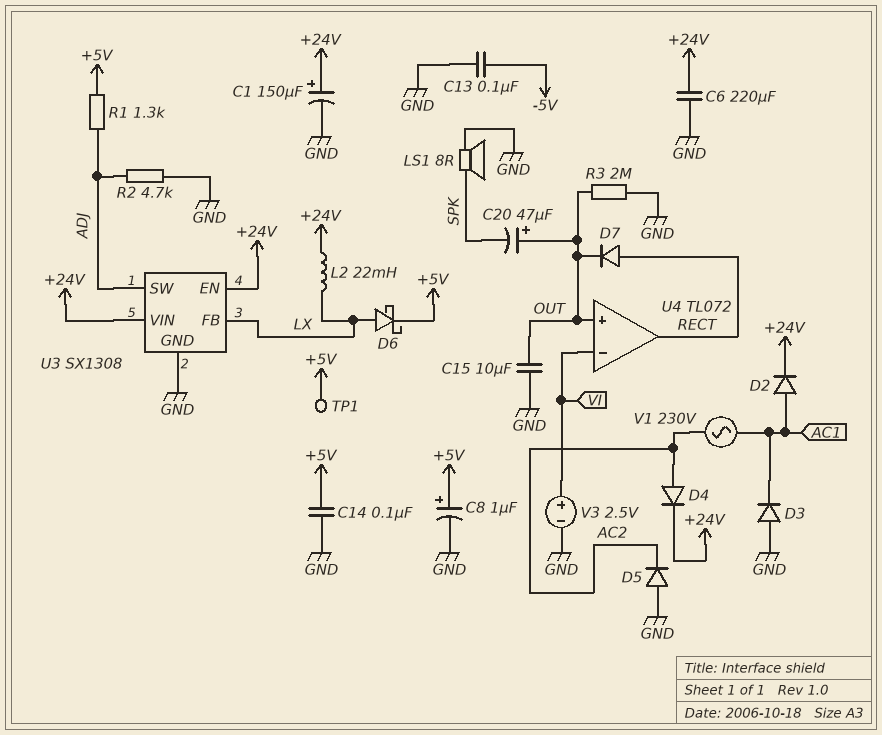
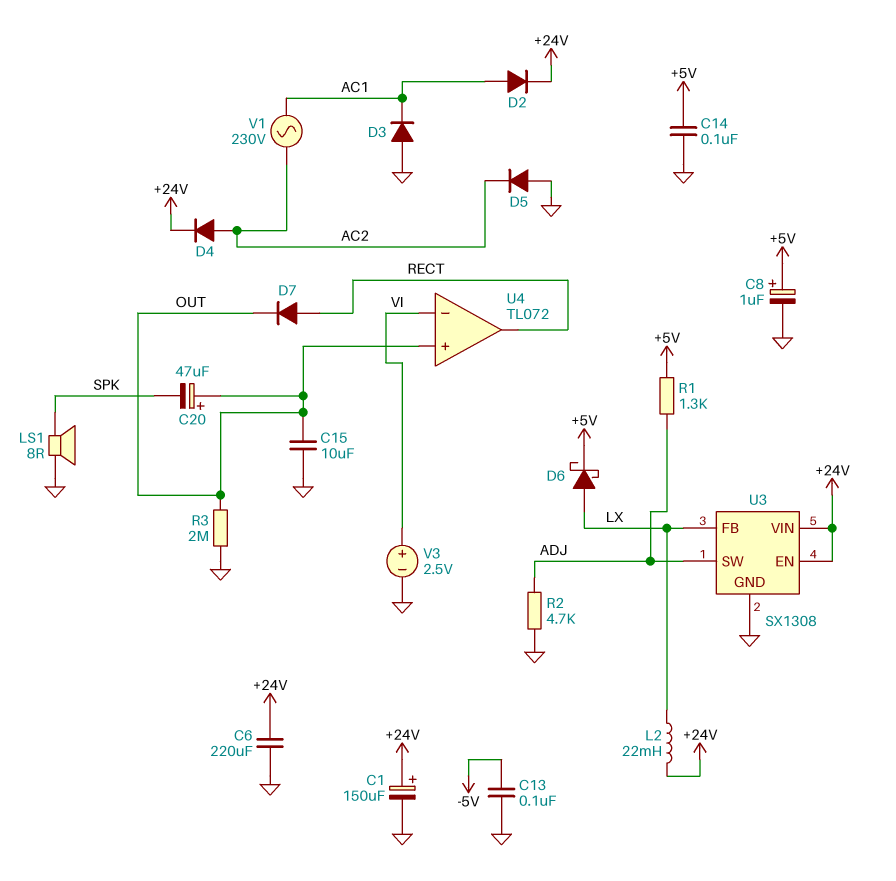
TP1: test point (+5V) -> none

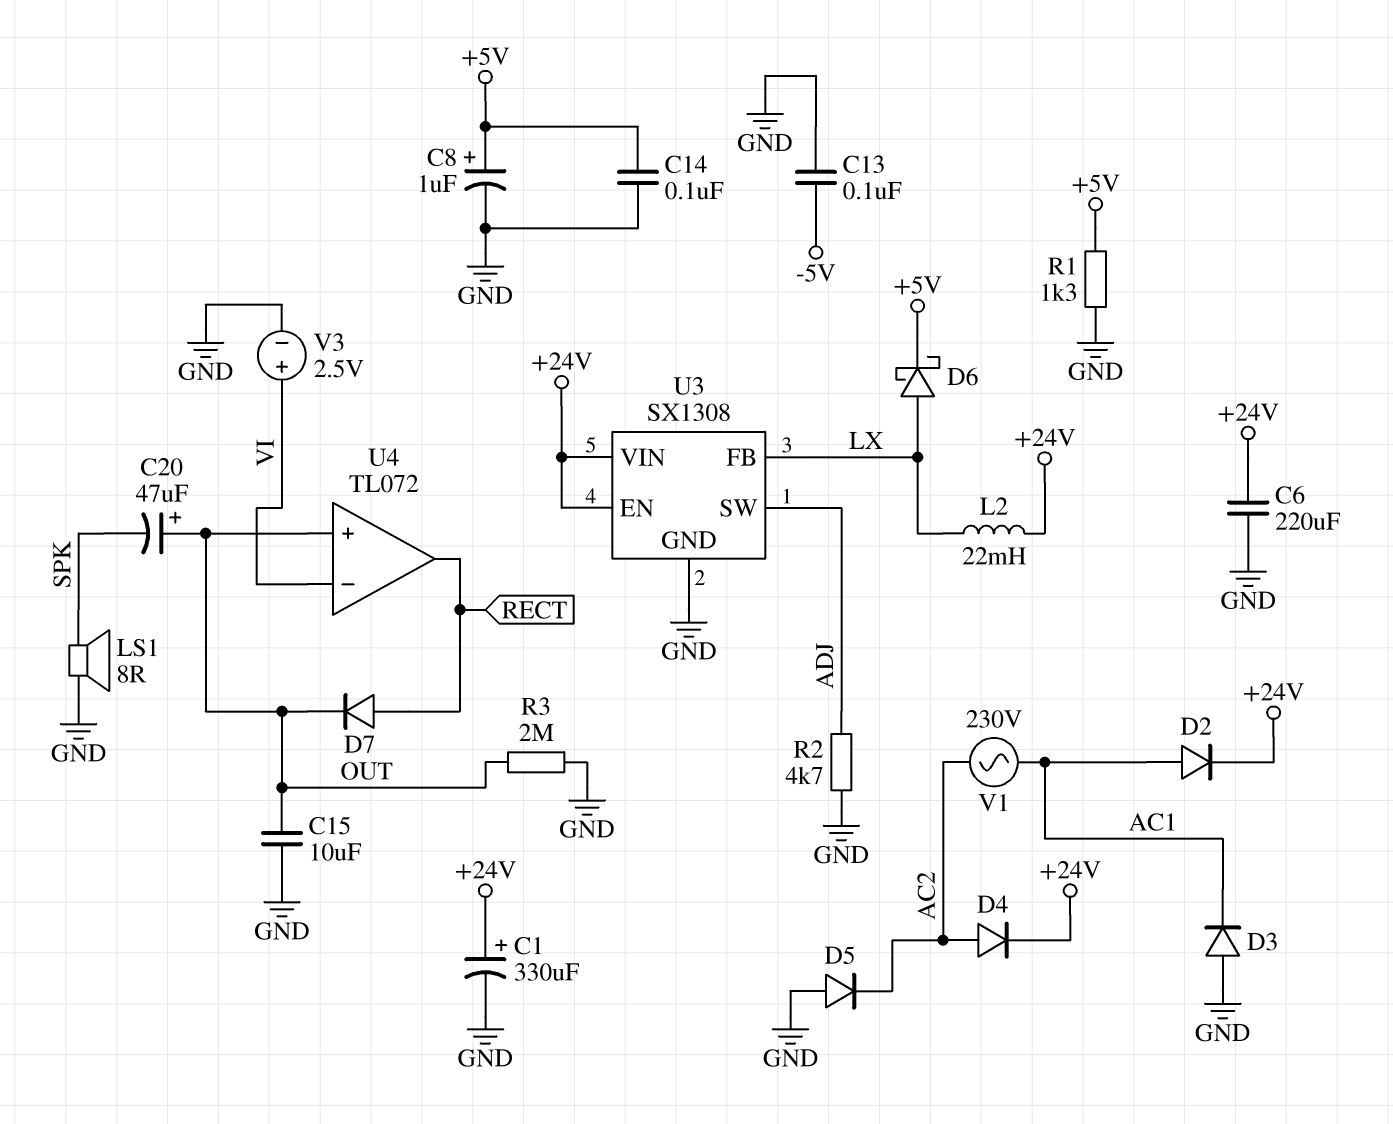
C1: 150uF (plus +24V, minus GND) -> 330uF (plus +24V, minus GND)
R1: 1.3k (+5V, ADJ) -> 1.3k (+5V, GND)

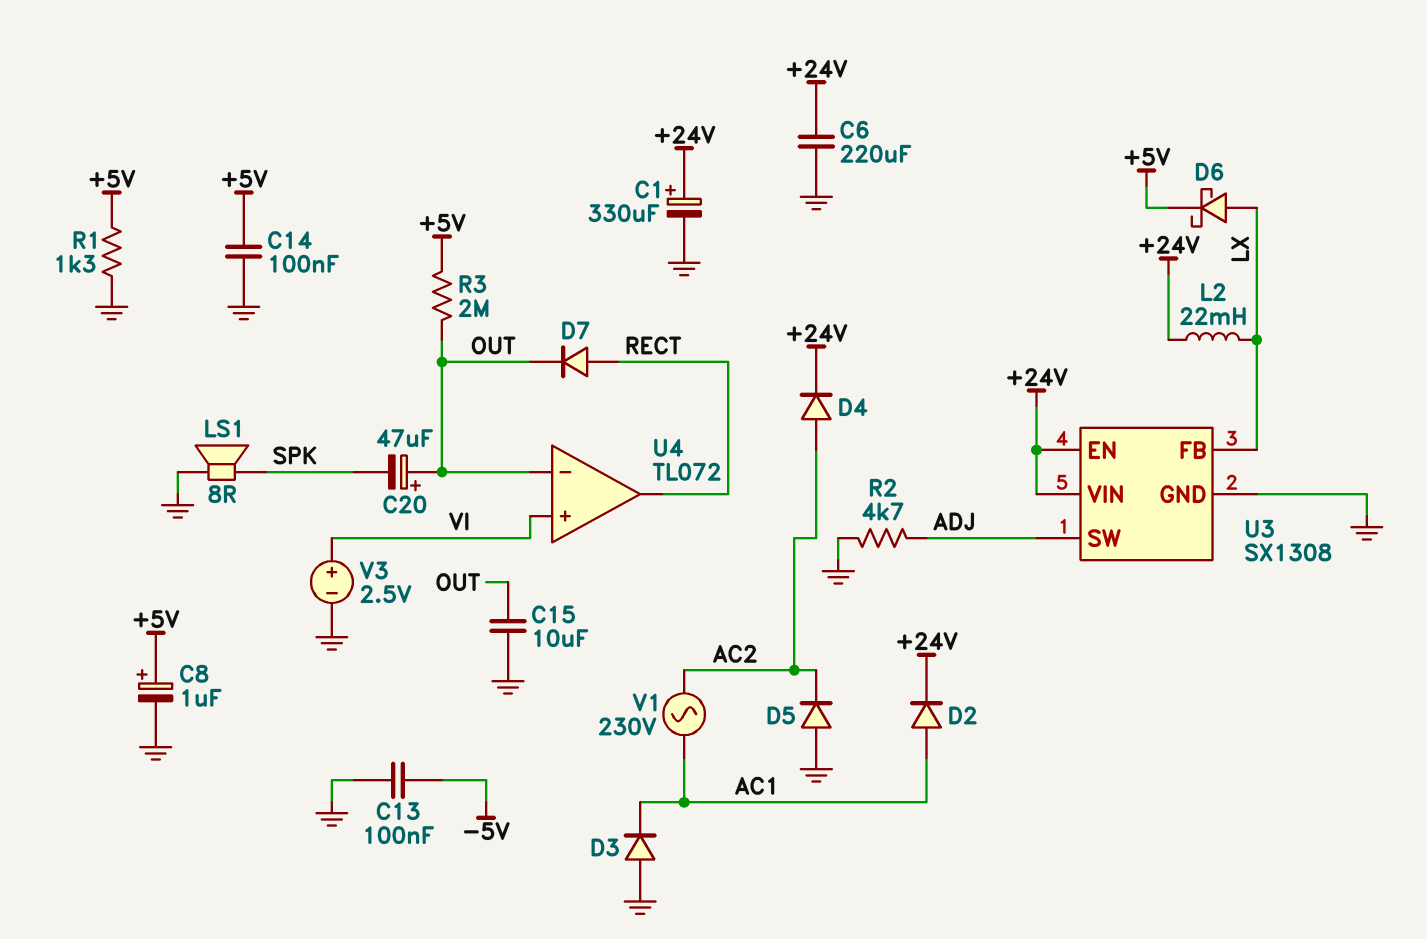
R3: 2M (GND, OUT) -> 2M (+5V, OUT)
U4 pin in+: OUT -> VI
U4 pin in-: VI -> OUT

